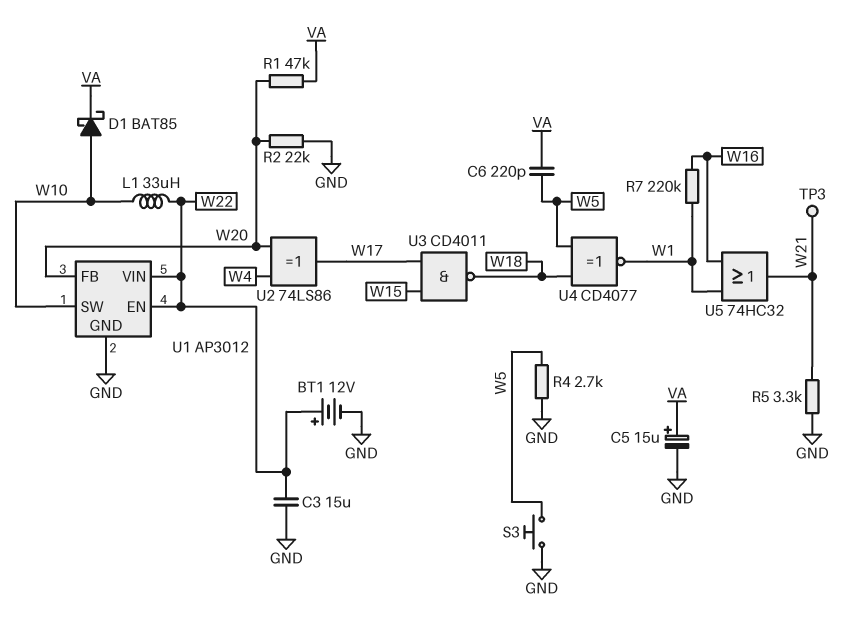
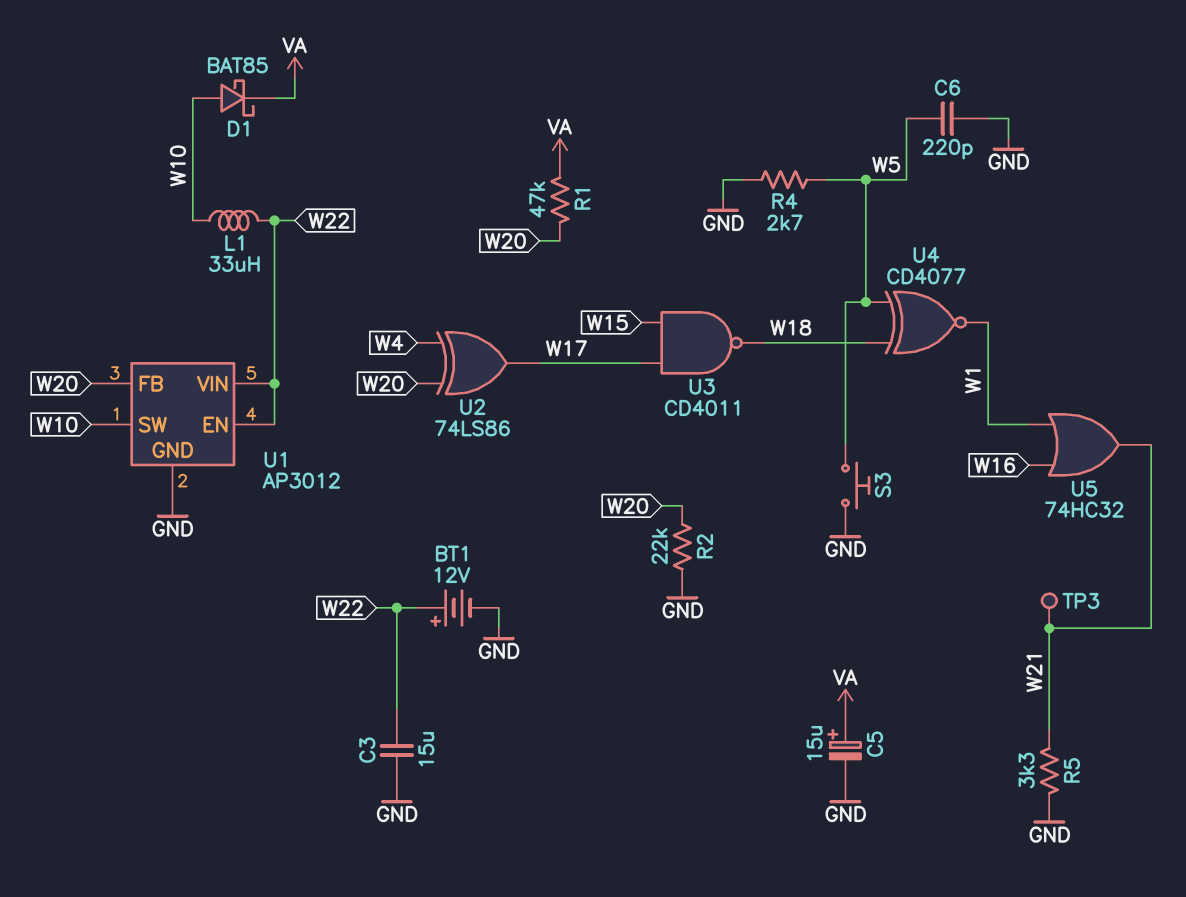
C6: 220pF (VA, W5) -> 220pF (GND, W5)
R7: 220k (W1, W16) -> none

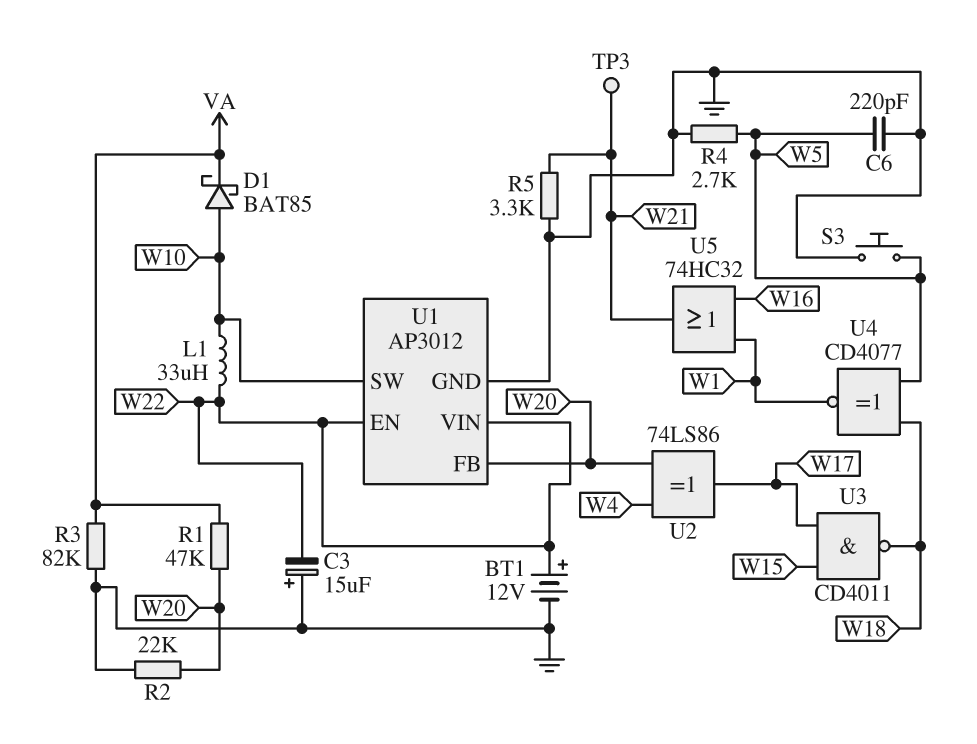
C3: 15uF (GND, W22) -> 15uF (plus GND, minus W22)
C5: 15uF (plus VA, minus GND) -> none
R3: none -> 82k (GND, VA)

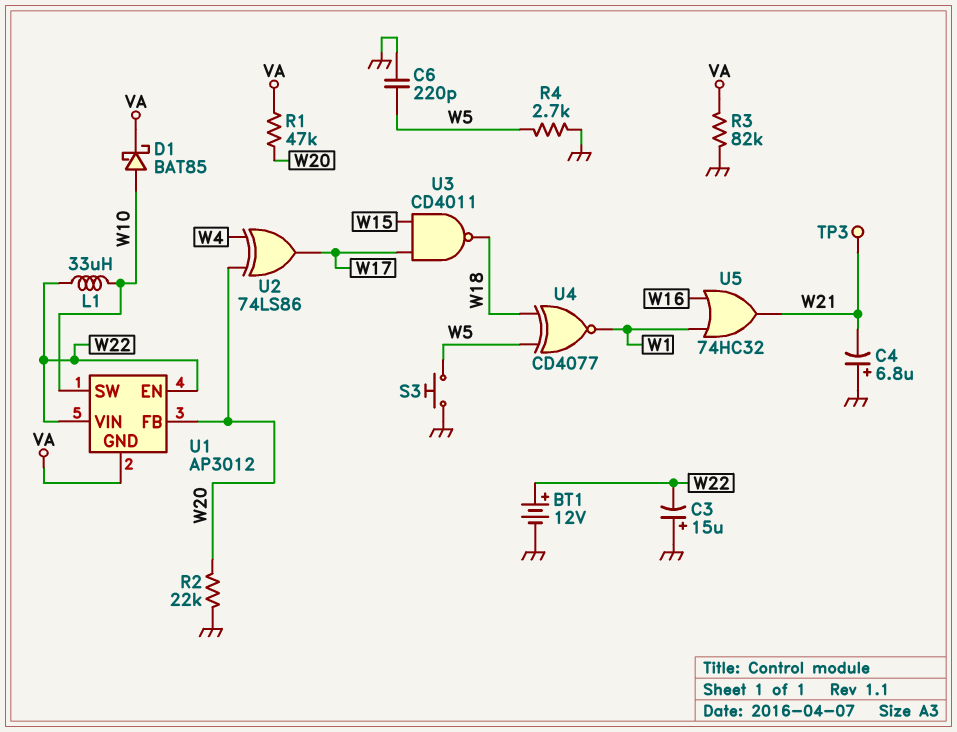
C4: none -> 6.8uF (plus GND, minus W21)
R5: 3.3k (GND, W21) -> none
U1 pin GND: GND -> VA

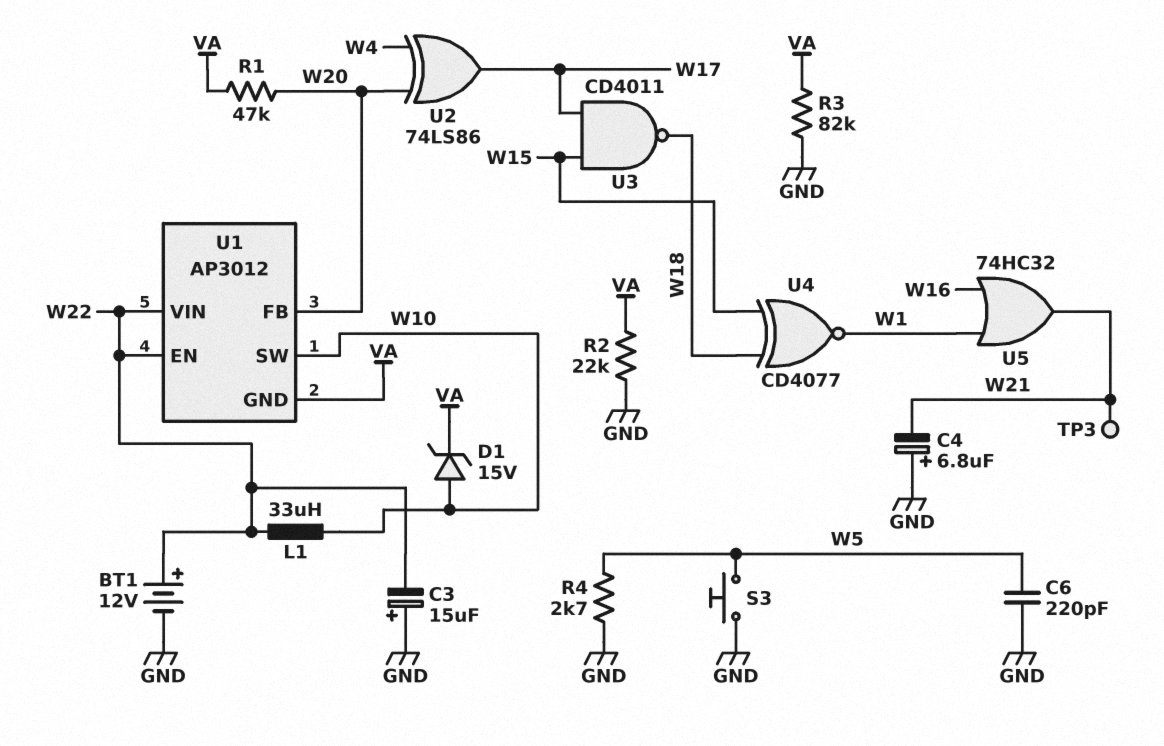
D1: schottky BAT85 (A W10, K VA) -> zener 15V (A W10, K VA)
R2: 22k (GND, W20) -> 22k (GND, VA)
U4: XNOR CD4077 (in W5, in W18, out W1) -> XNOR CD4077 (in W15, in W18, out W1)

